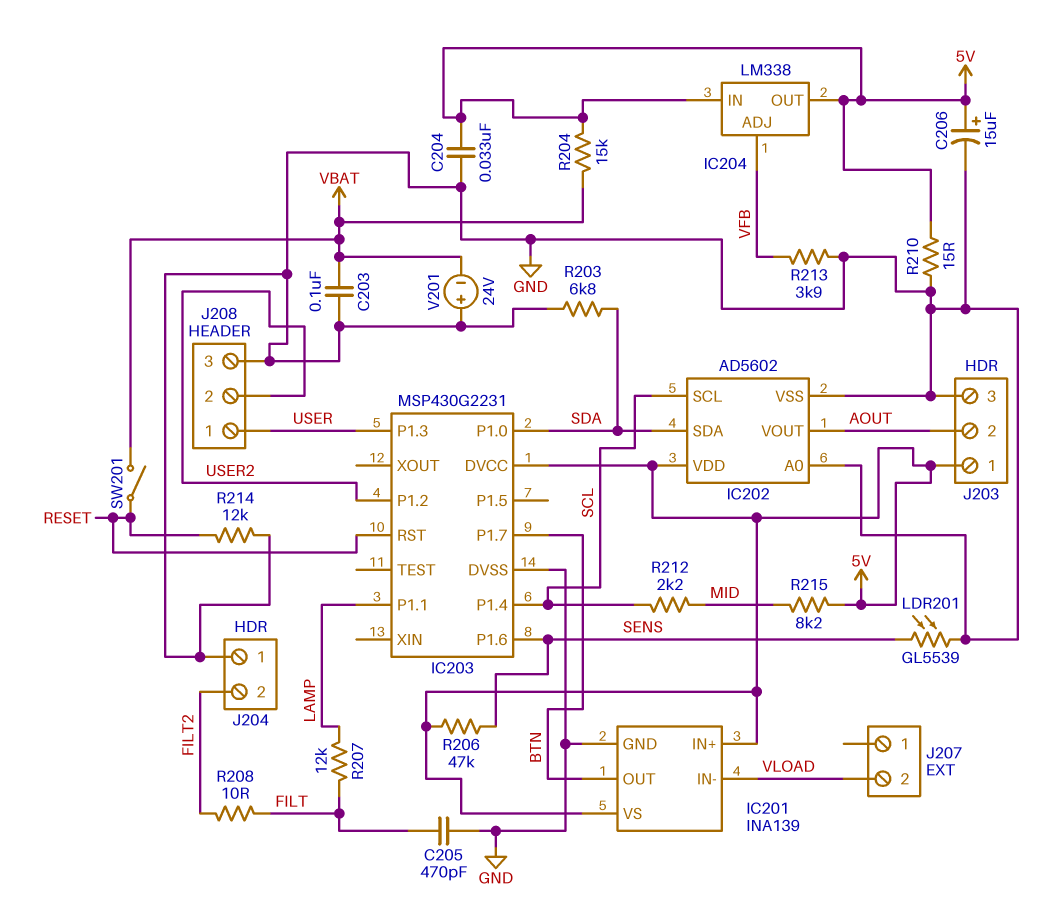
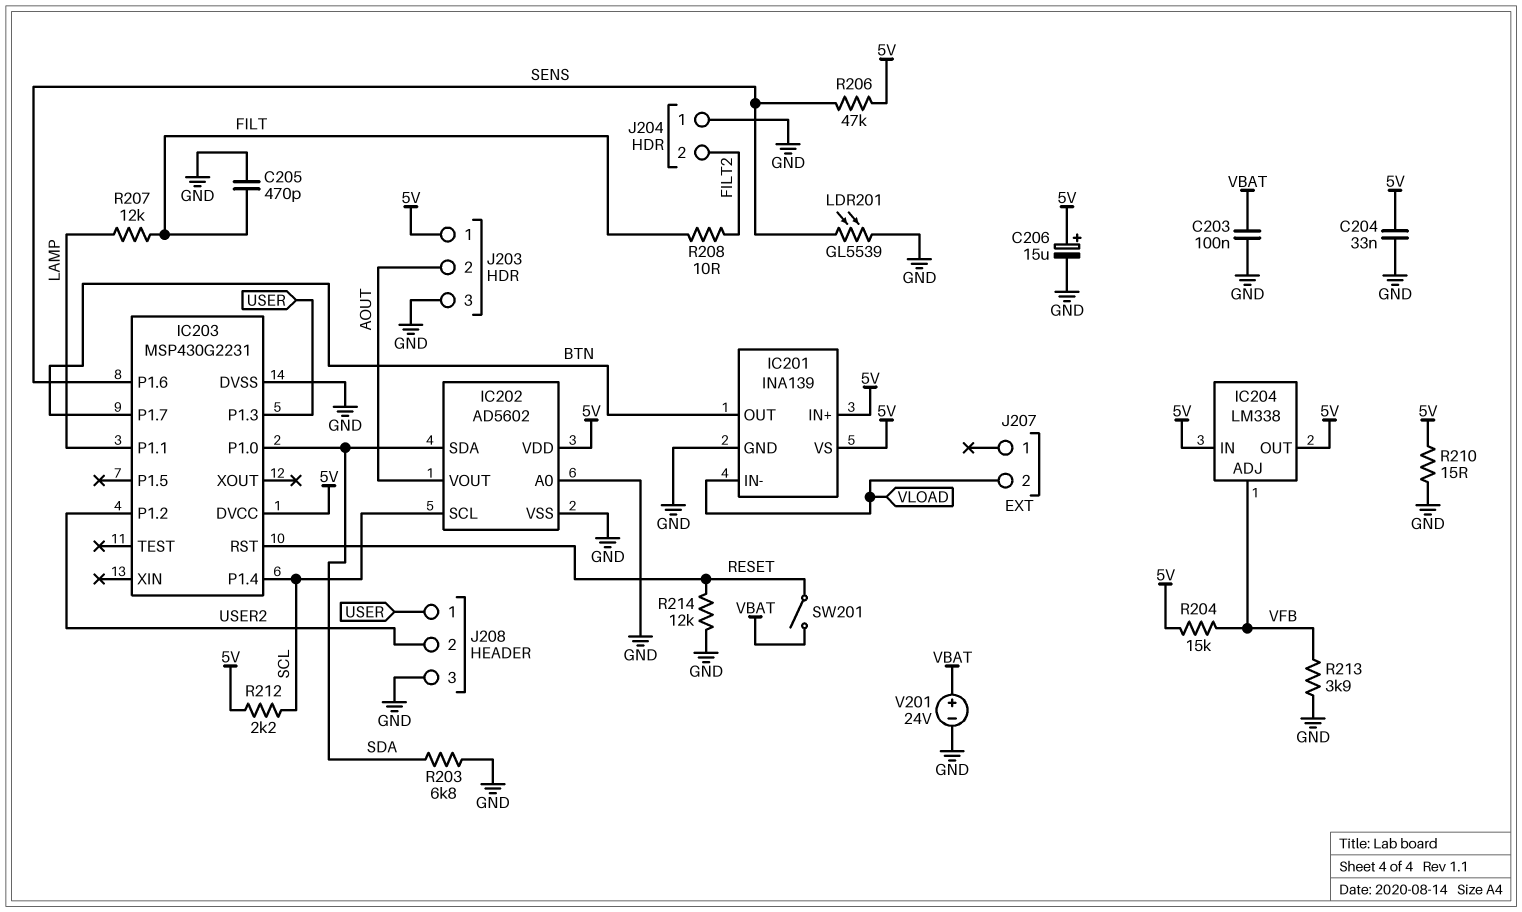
R204: 15k (5V, VBAT) -> 15k (5V, VFB)
R212: 2.2k (MID, SCL) -> 2.2k (5V, SCL)
R215: 8.2k (5V, MID) -> none
V201: 24V (plus GND, minus VBAT) -> 24V (plus VBAT, minus GND)

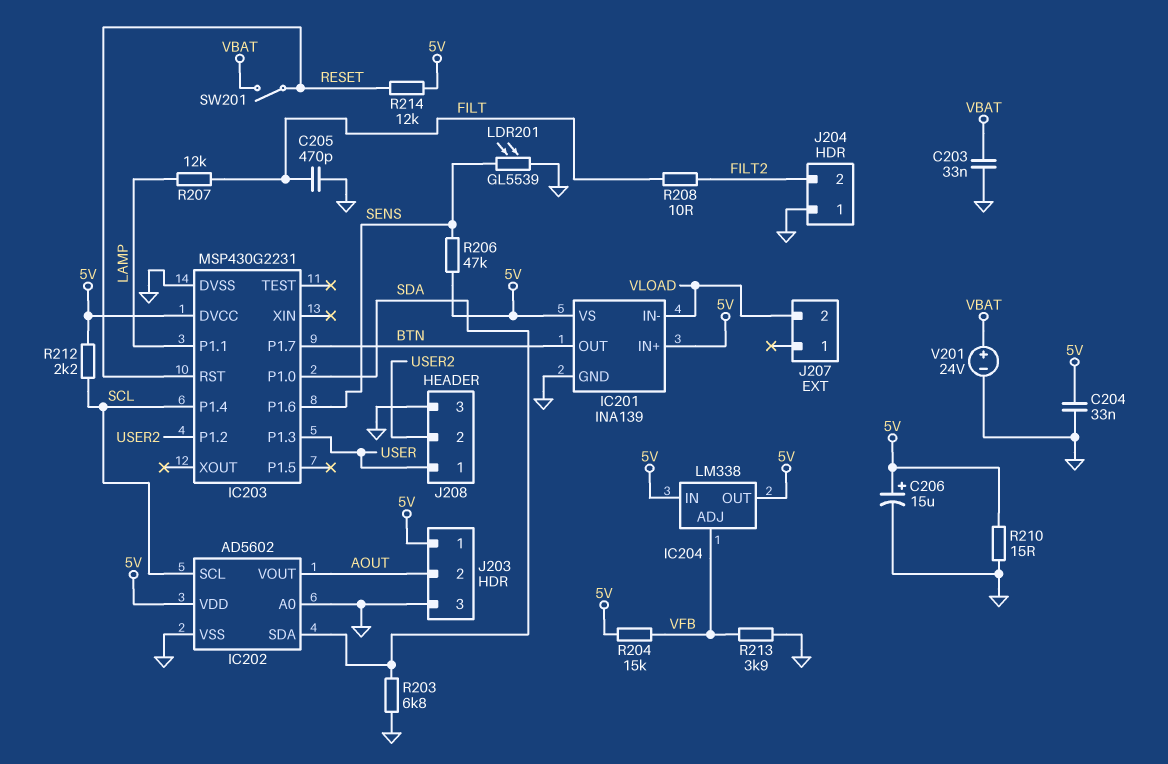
C203: 100nF (GND, VBAT) -> 33nF (GND, VBAT)
R214: 12k (GND, RESET) -> 12k (5V, RESET)

